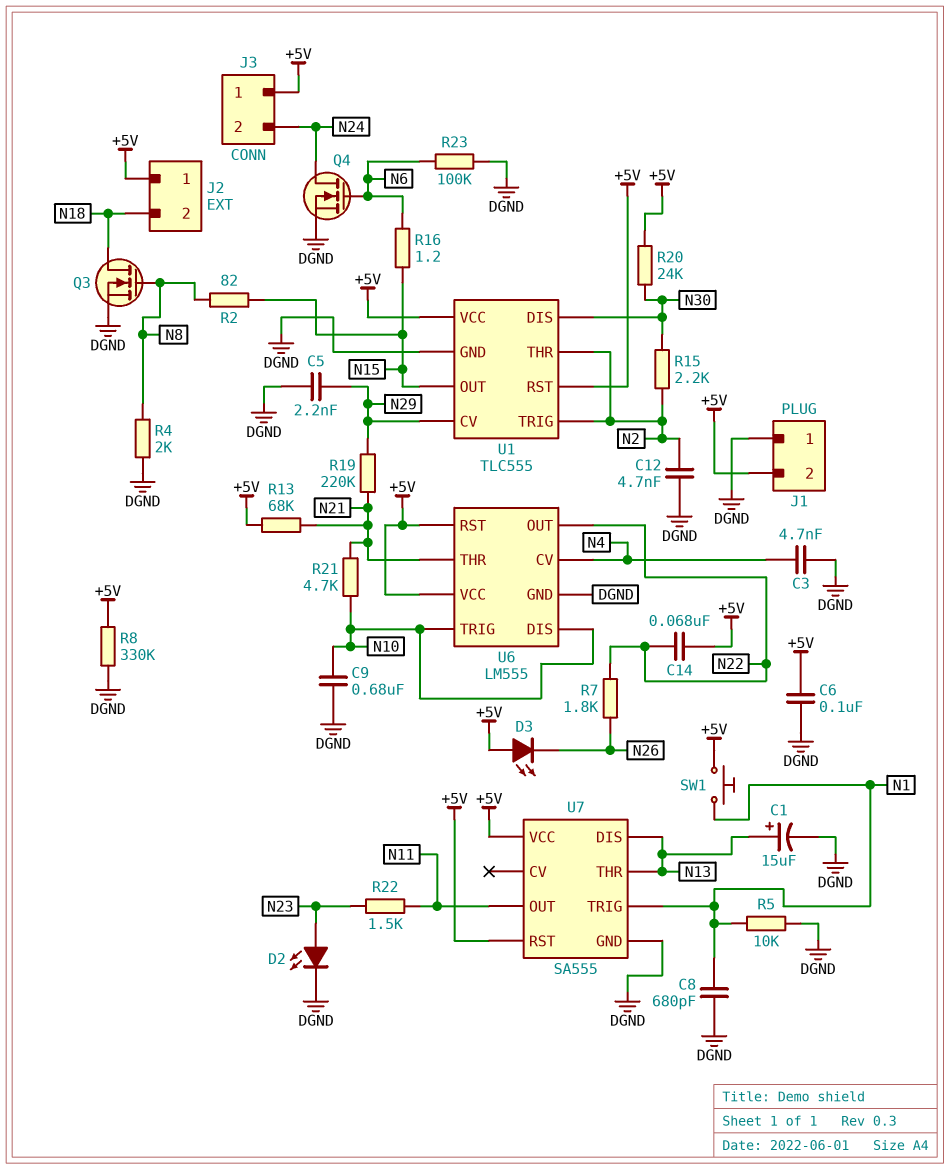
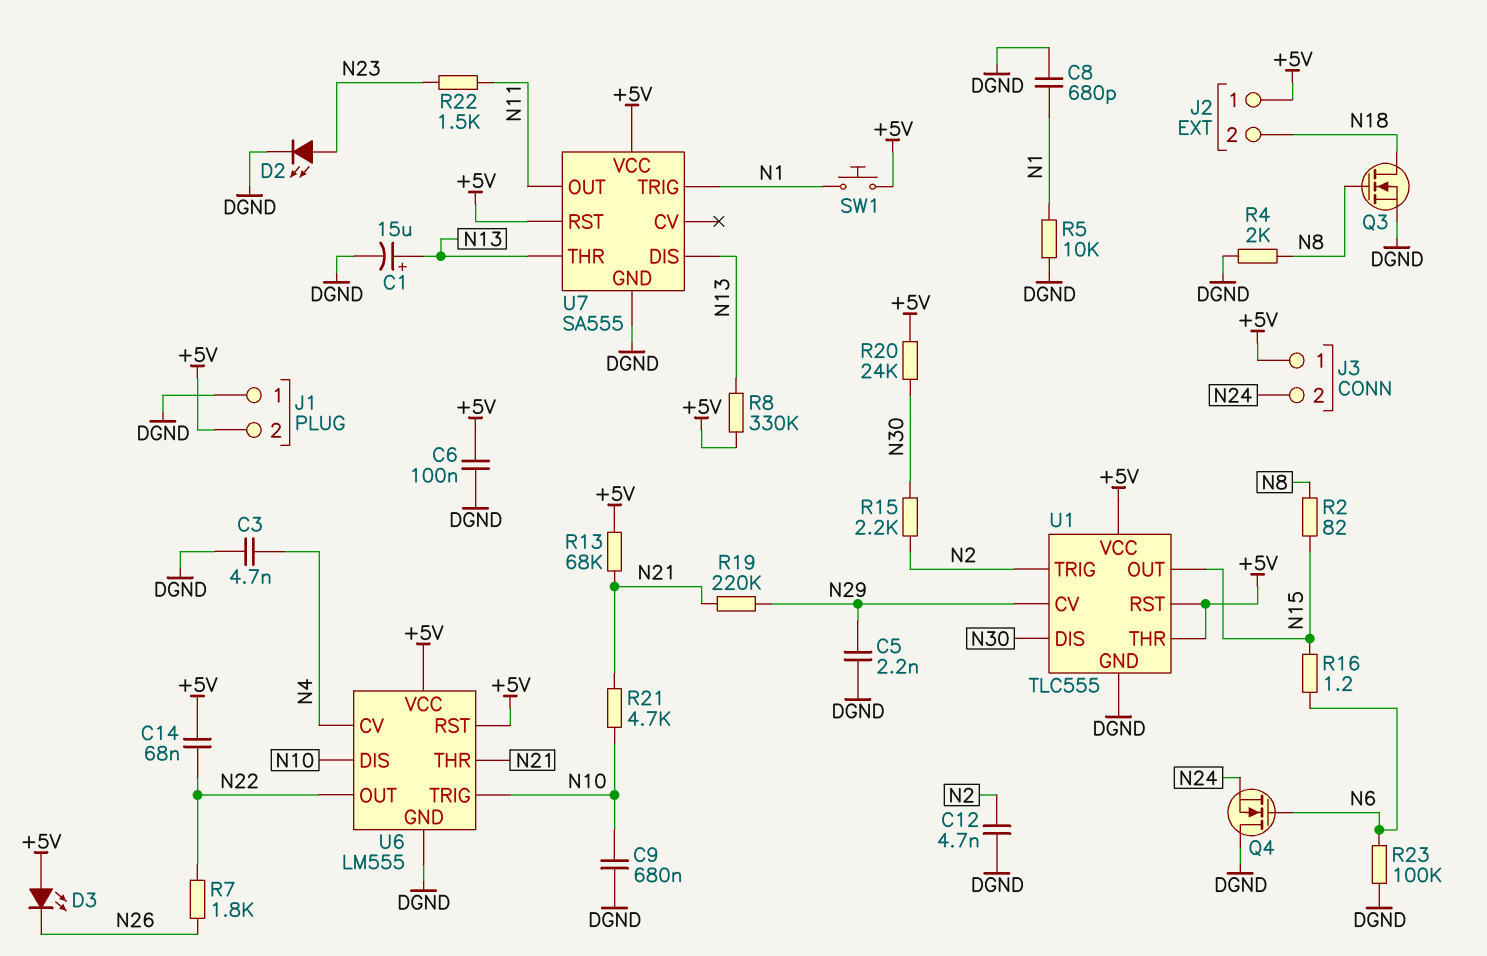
Q4: NMOS (G N6, D N24, S DGND) -> NMOS (G N6, D DGND, S N24)
R8: 330k (+5V, DGND) -> 330k (+5V, N13)
U1 pin THR: N2 -> +5V

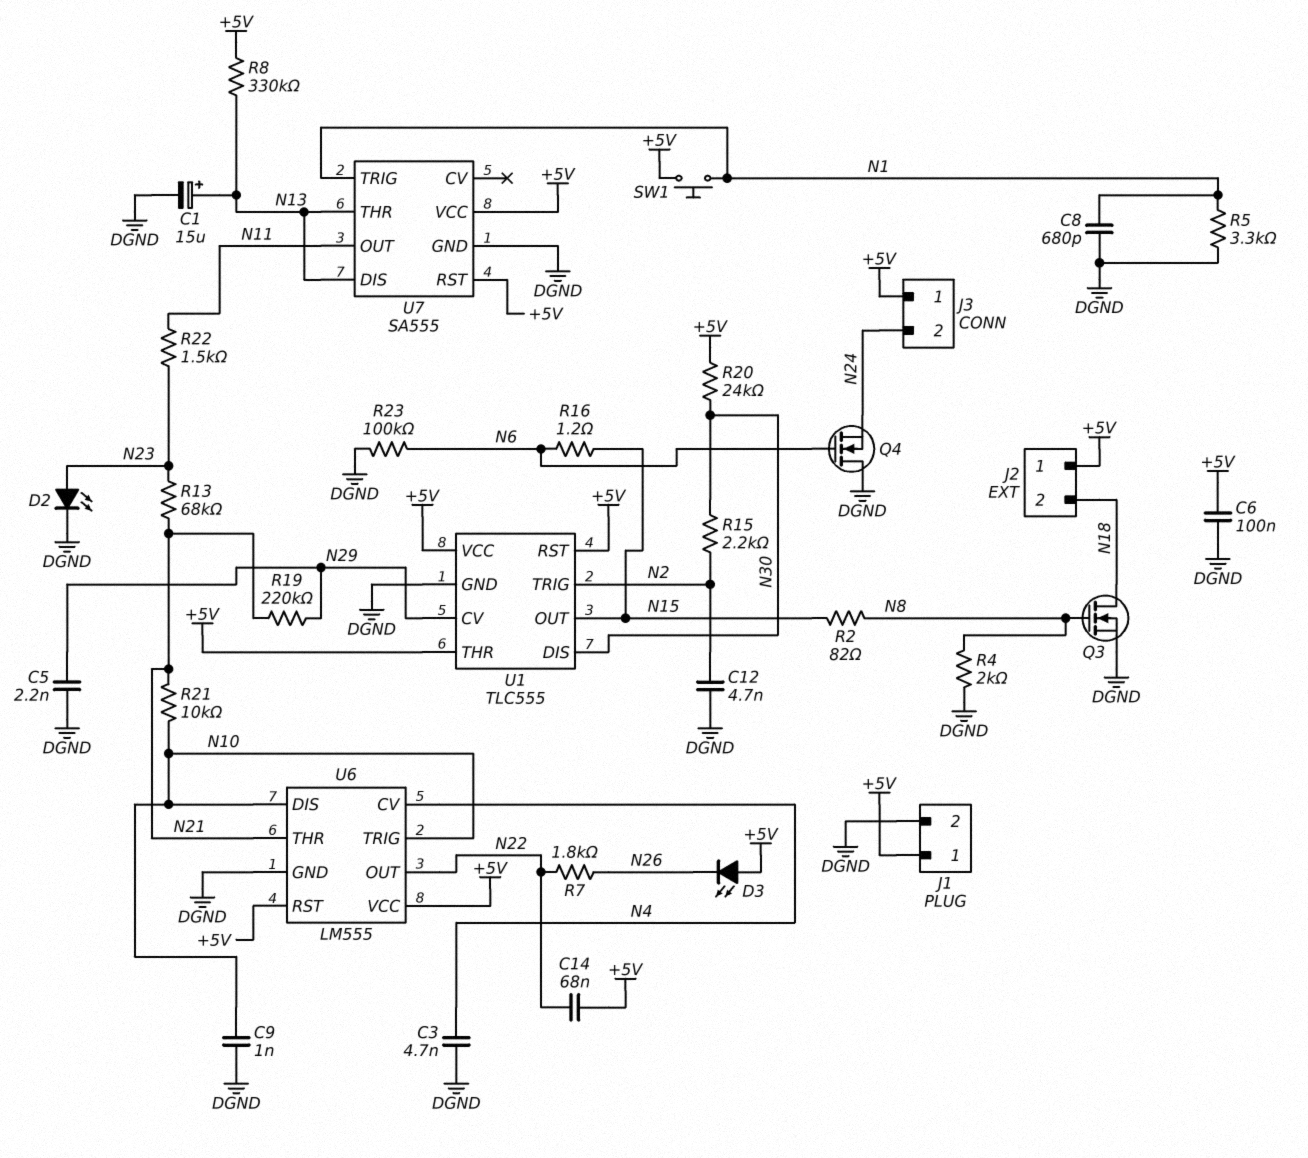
C9: 680nF (DGND, N10) -> 1nF (DGND, N10)
J1 pin 1: DGND -> +5V
J1 pin 2: +5V -> DGND
R5: 10k (DGND, N1) -> 3.3k (DGND, N1)
R13: 68k (+5V, N21) -> 68k (N21, N23)
R21: 4.7k (N10, N21) -> 10k (N10, N21)

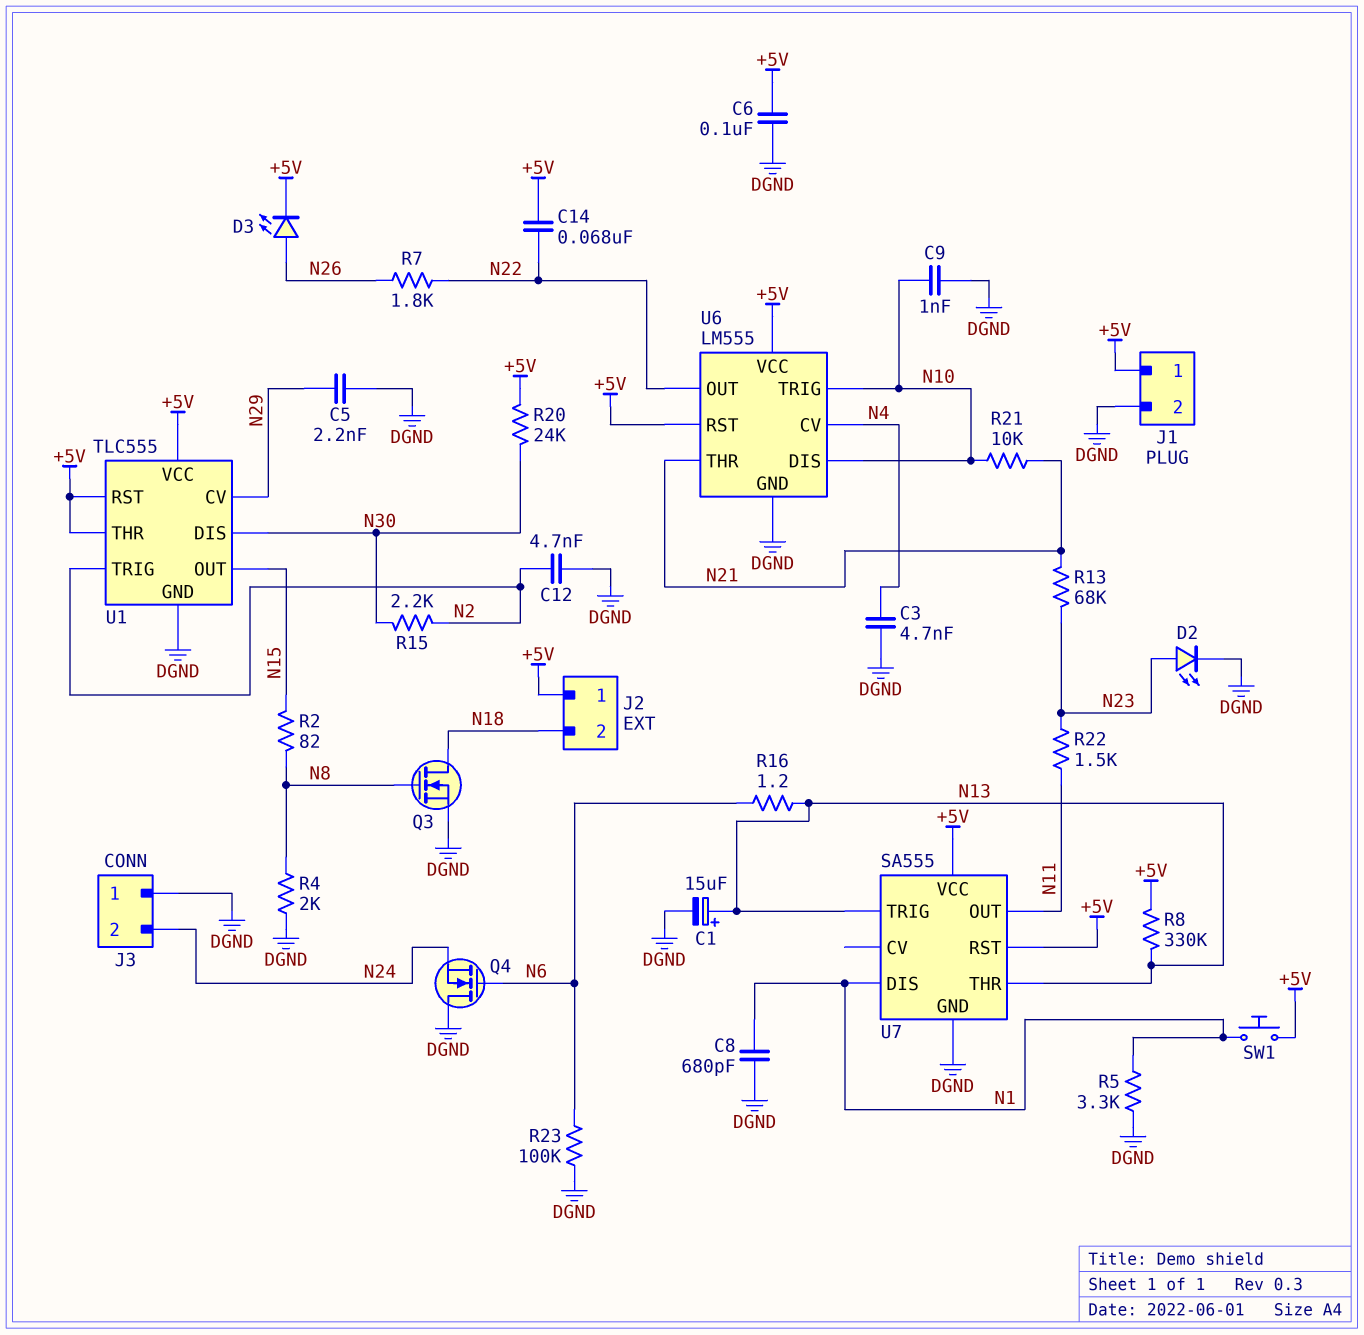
D3: LED (A +5V, K N26) -> LED (A N26, K +5V)
J3 pin 1: +5V -> DGND
R16: 1.2 (N6, N15) -> 1.2 (N6, N13)
R19: 220k (N21, N29) -> none
U7 pin DIS: N13 -> N1
U7 pin TRIG: N1 -> N13

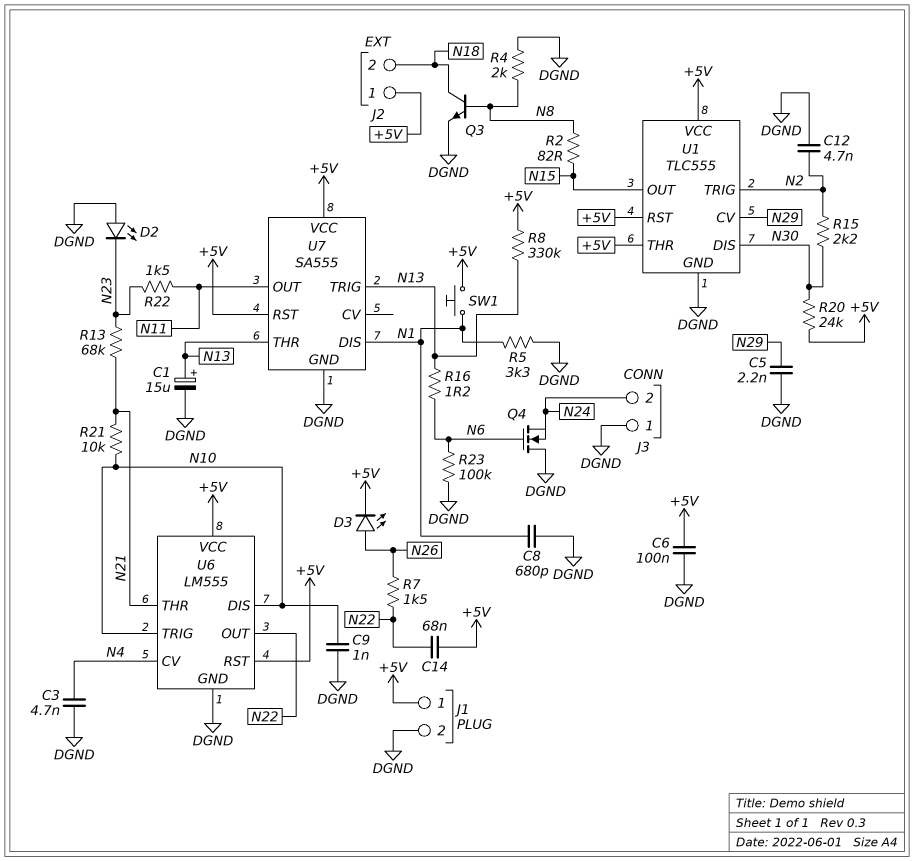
D2: LED (A N23, K DGND) -> LED (A DGND, K N23)
Q3: NMOS (G N8, D N18, S DGND) -> NPN (B N8, C N18, E DGND)
R7: 1.8k (N22, N26) -> 1.5k (N22, N26)

